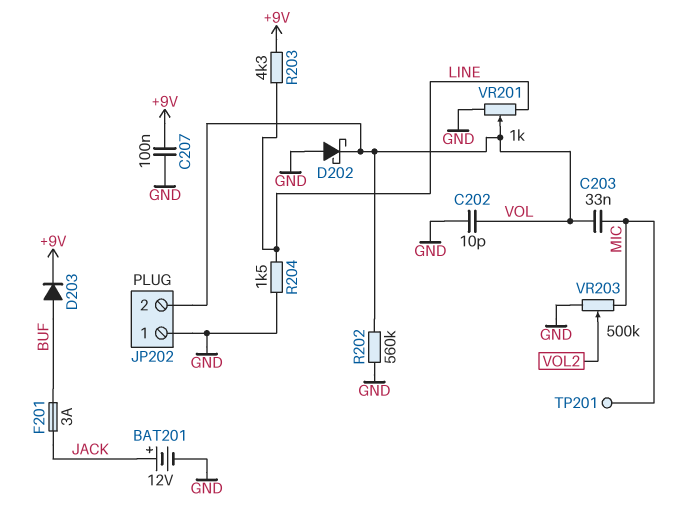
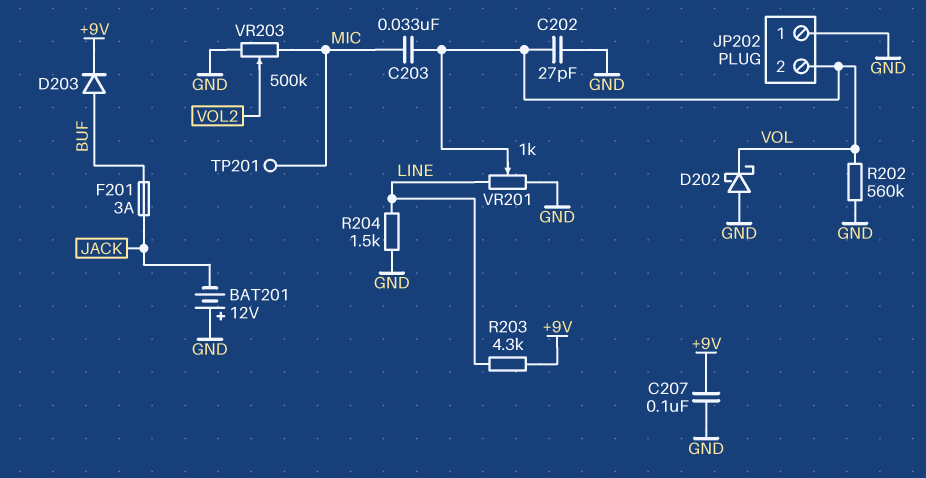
BAT201: 12V (plus JACK, minus GND) -> 12V (plus GND, minus JACK)
C202: 10pF (GND, VOL) -> 27pF (GND, VOL)

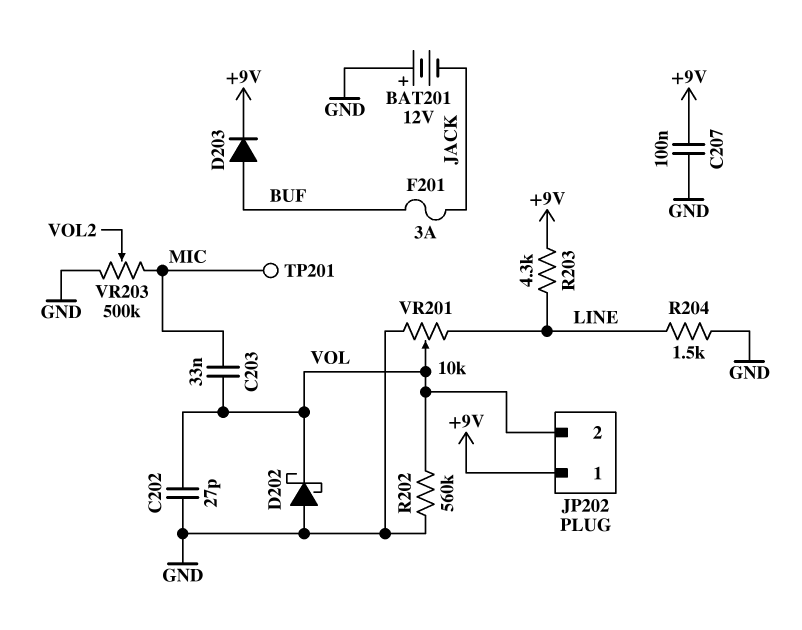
JP202 pin 1: GND -> +9V
VR201: 1k (GND, LINE, wiper VOL) -> 10k (GND, LINE, wiper VOL)

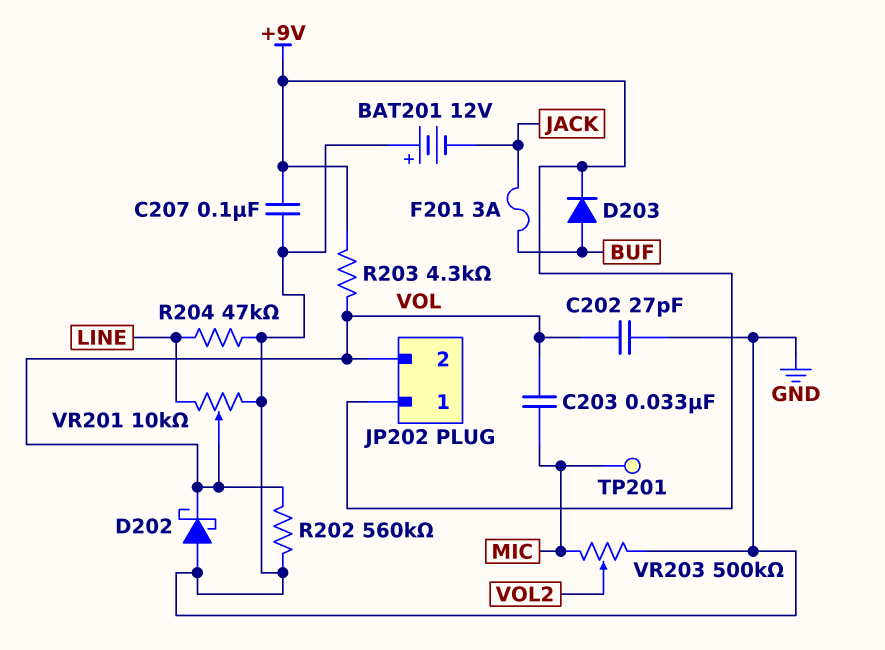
R203: 4.3k (+9V, LINE) -> 4.3k (+9V, VOL)
R204: 1.5k (GND, LINE) -> 47k (GND, LINE)

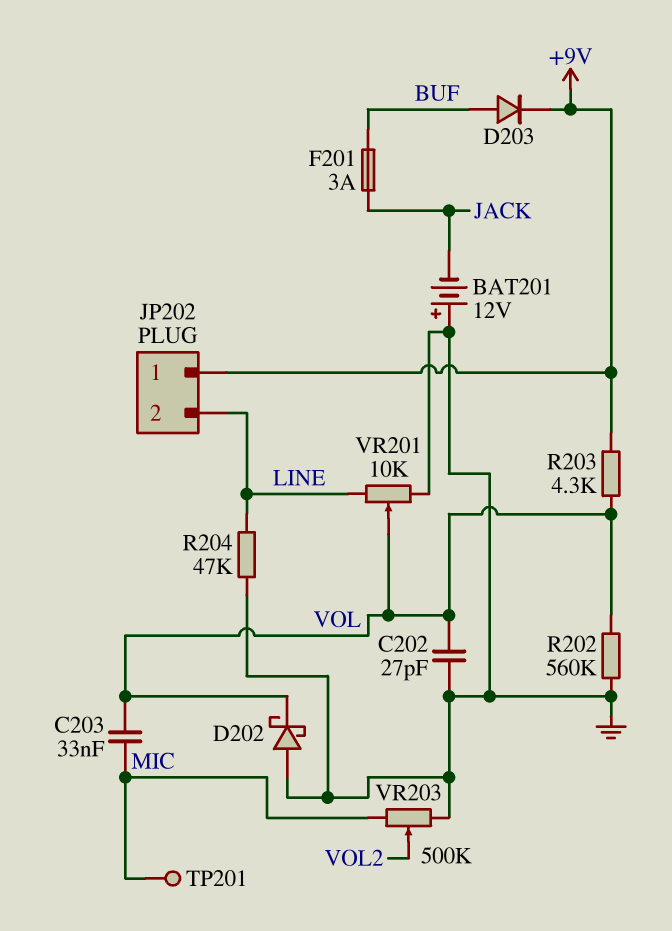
C207: 100nF (+9V, GND) -> none
JP202 pin 2: VOL -> LINE

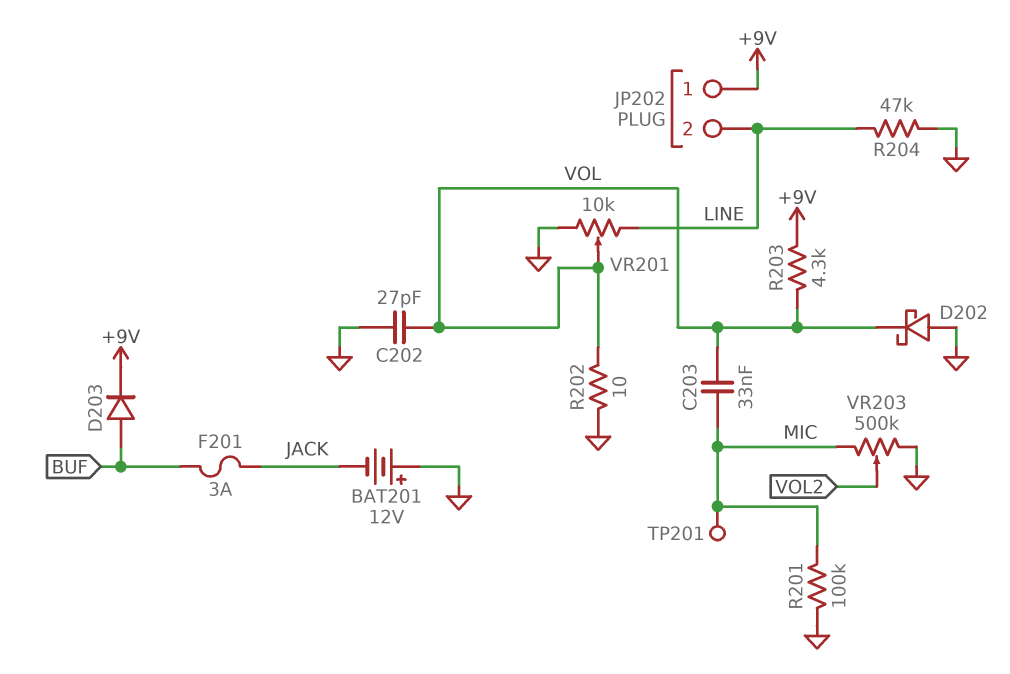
R201: none -> 100k (GND, MIC)
R202: 560k (GND, VOL) -> 10 (GND, VOL)

